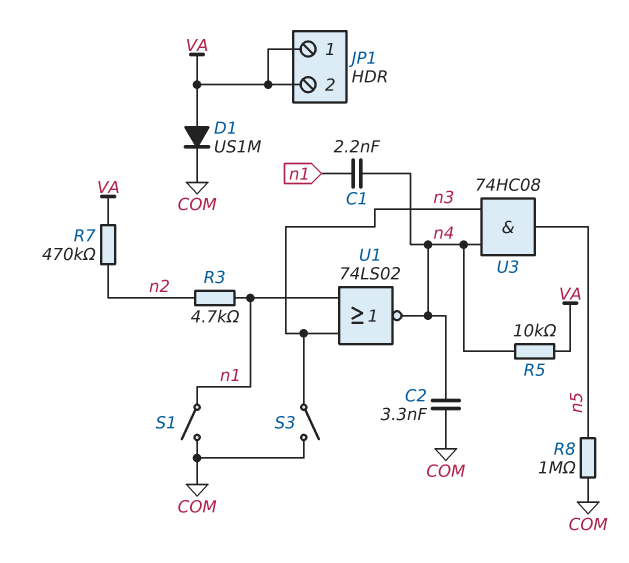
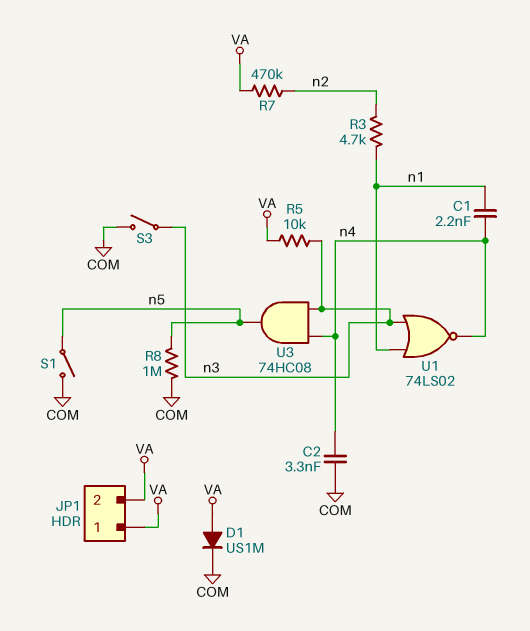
R5: 10k (VA, n4) -> 10k (VA, n3)
S1: switch (COM, n1) -> switch (COM, n5)

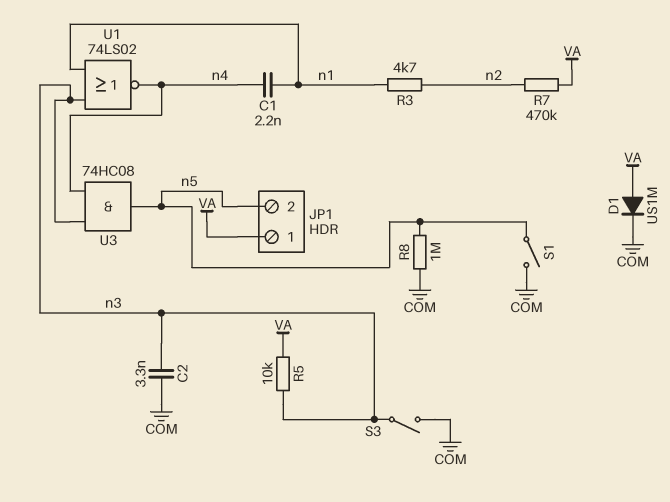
C2: 3.3nF (COM, n4) -> 3.3nF (COM, n3)
JP1 pin 2: VA -> n5

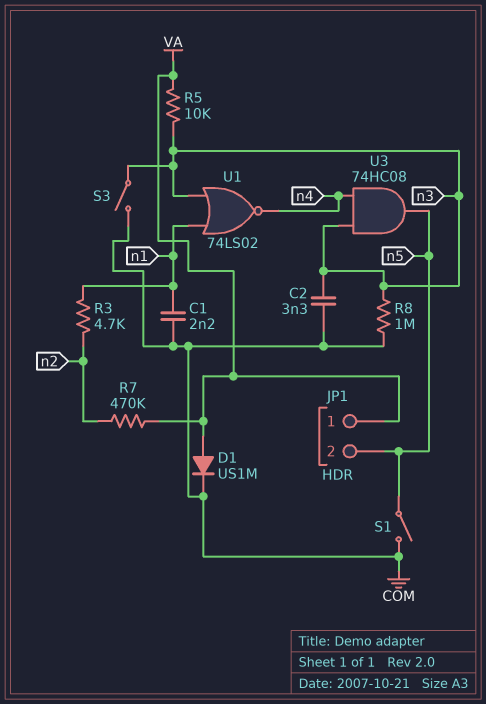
C1: 2.2nF (n1, n4) -> 2.2nF (COM, n1)
R8: 1M (COM, n5) -> 1M (COM, n3)

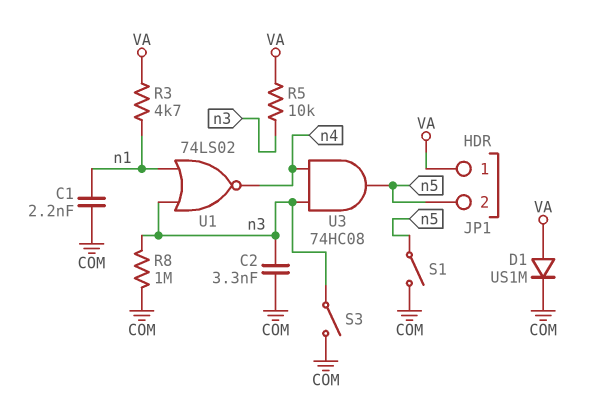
R3: 4.7k (n1, n2) -> 4.7k (VA, n1)
R7: 470k (VA, n2) -> none

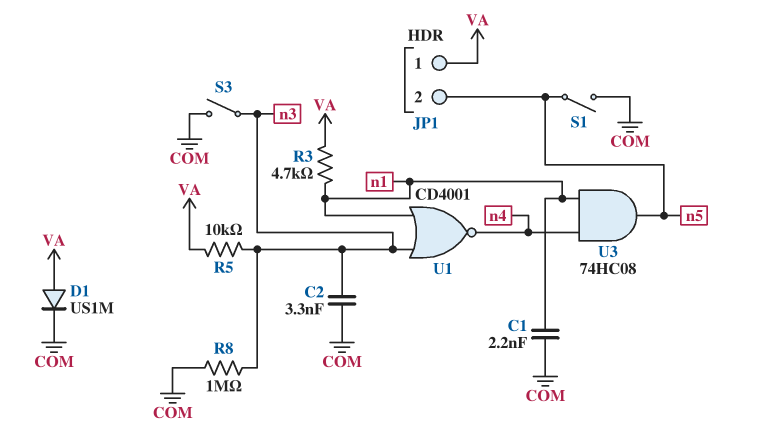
U1: NOR 74LS02 (in n1, in n3, out n4) -> NOR CD4001 (in n1, in n3, out n4)
U3: AND 74HC08 (in n3, in n4, out n5) -> AND 74HC08 (in n1, in n4, out n5)

